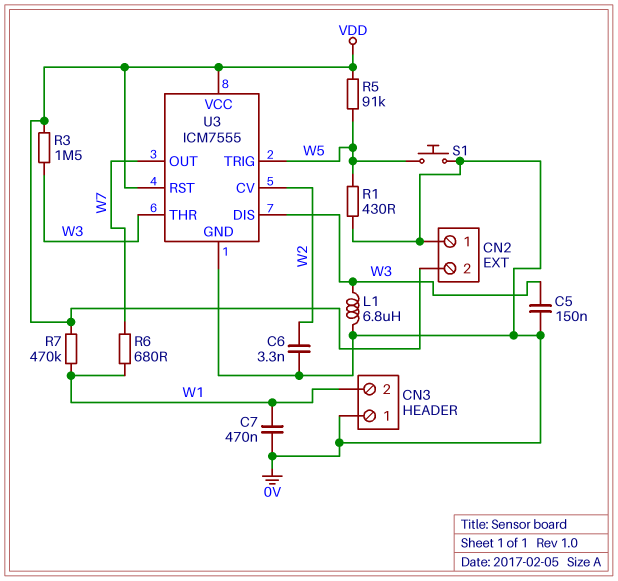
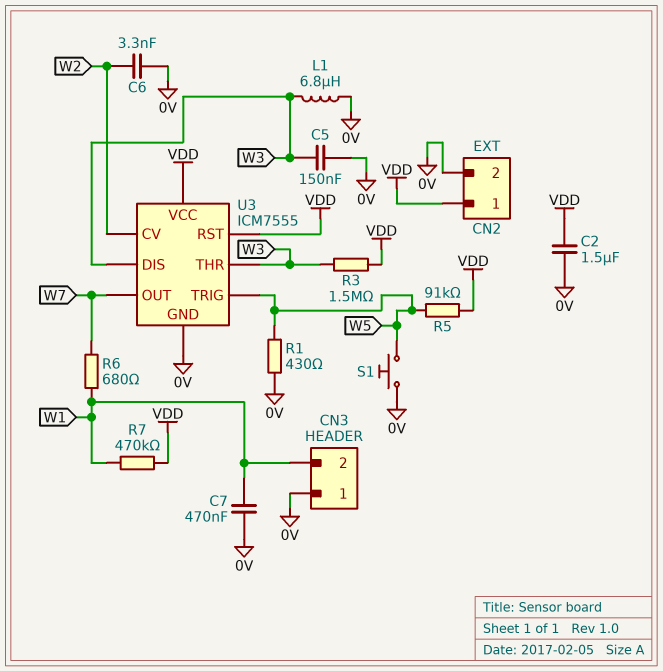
C2: none -> 1.5uF (0V, VDD)
CN2 pin 1: 0V -> VDD
CN2 pin 2: VDD -> 0V

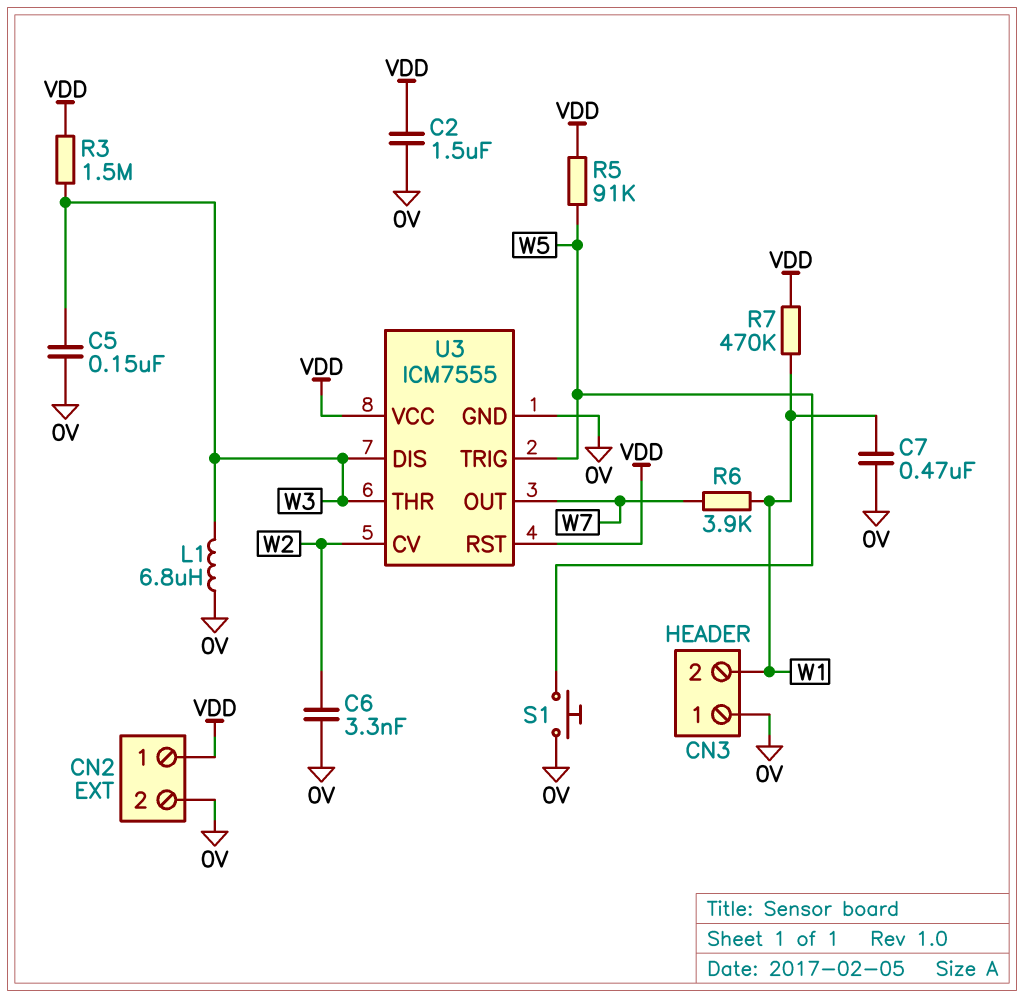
R1: 430 (0V, W5) -> none
R6: 680 (W1, W7) -> 3.9k (W1, W7)

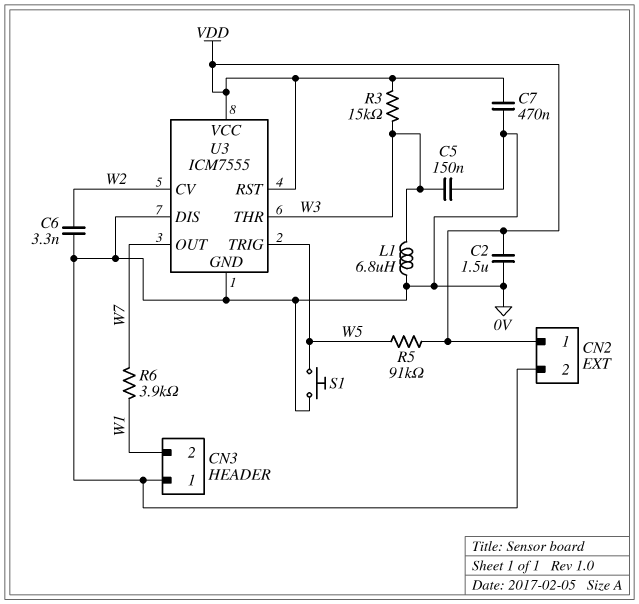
C7: 470nF (0V, W1) -> 470nF (0V, VDD)
R3: 1.5M (VDD, W3) -> 15k (VDD, W3)
R7: 470k (VDD, W1) -> none
U3 pin DIS: W3 -> 0V

